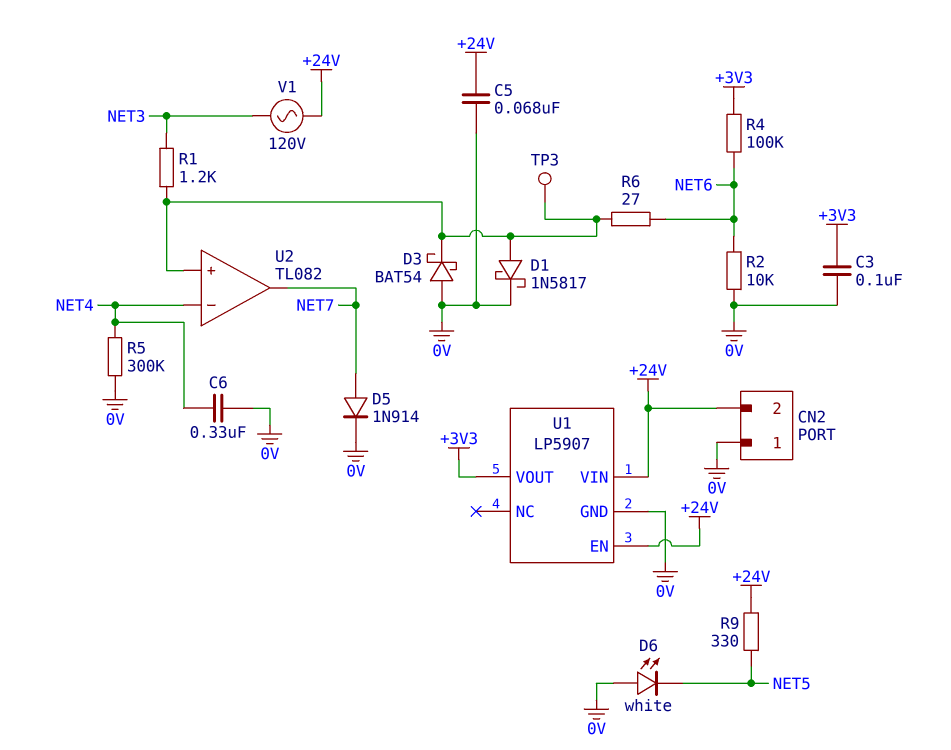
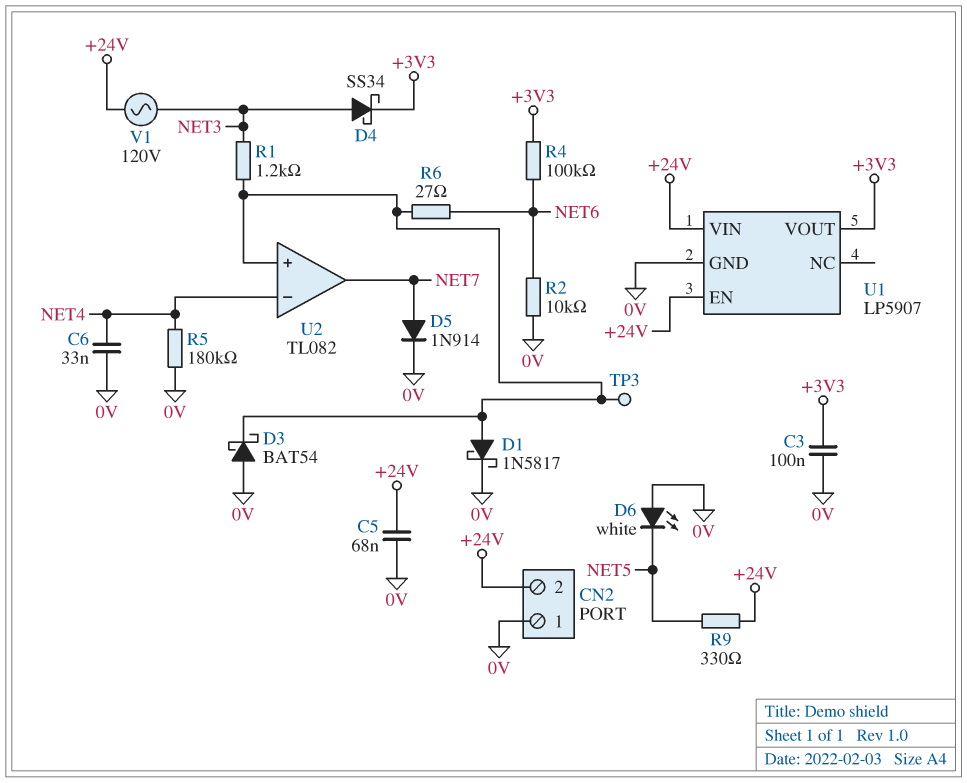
C6: 330nF (0V, NET4) -> 33nF (0V, NET4)
D4: none -> schottky SS34 (A NET3, K +3V3)
R5: 300k (0V, NET4) -> 180k (0V, NET4)

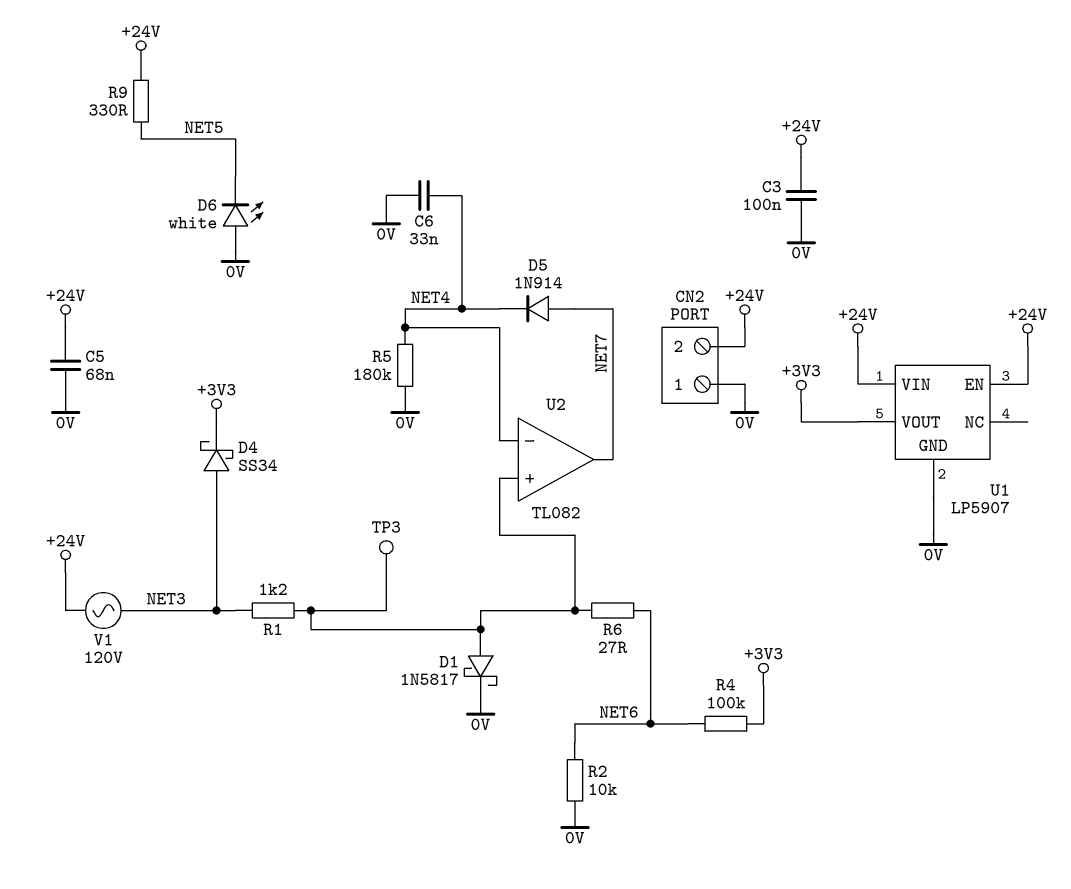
C3: 100nF (+3V3, 0V) -> 100nF (+24V, 0V)
D3: schottky BAT54 (A 0V, K U2/in+) -> none
D5: diode 1N914 (A NET7, K 0V) -> diode 1N914 (A NET7, K NET4)

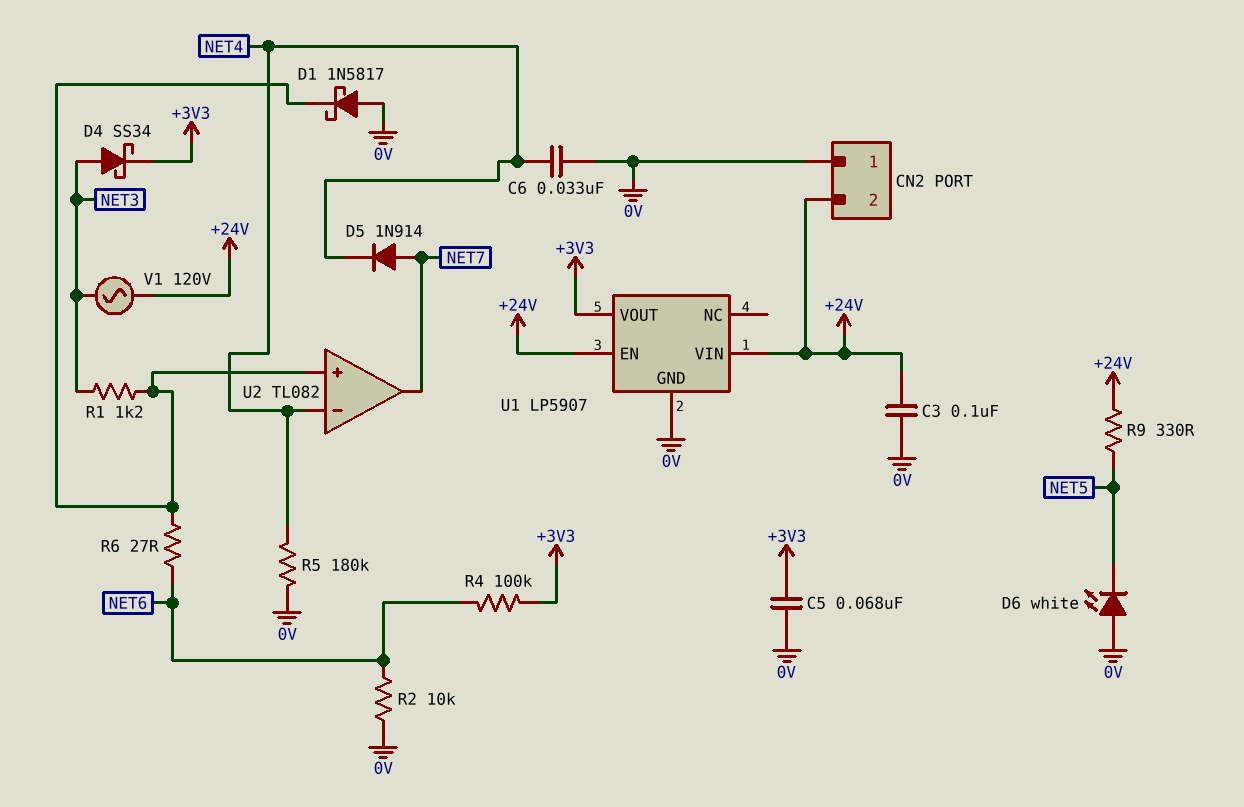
C5: 68nF (+24V, 0V) -> 68nF (+3V3, 0V)
D1: schottky 1N5817 (A U2/in+, K 0V) -> schottky 1N5817 (A 0V, K U2/in+)
TP3: test point (U2/in+) -> none

